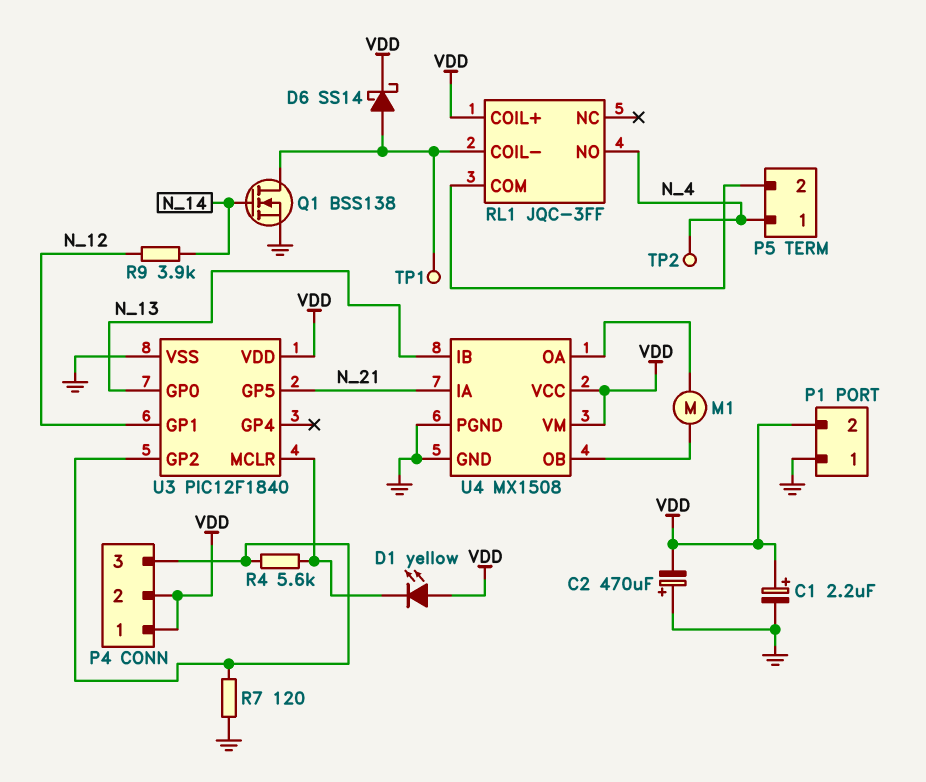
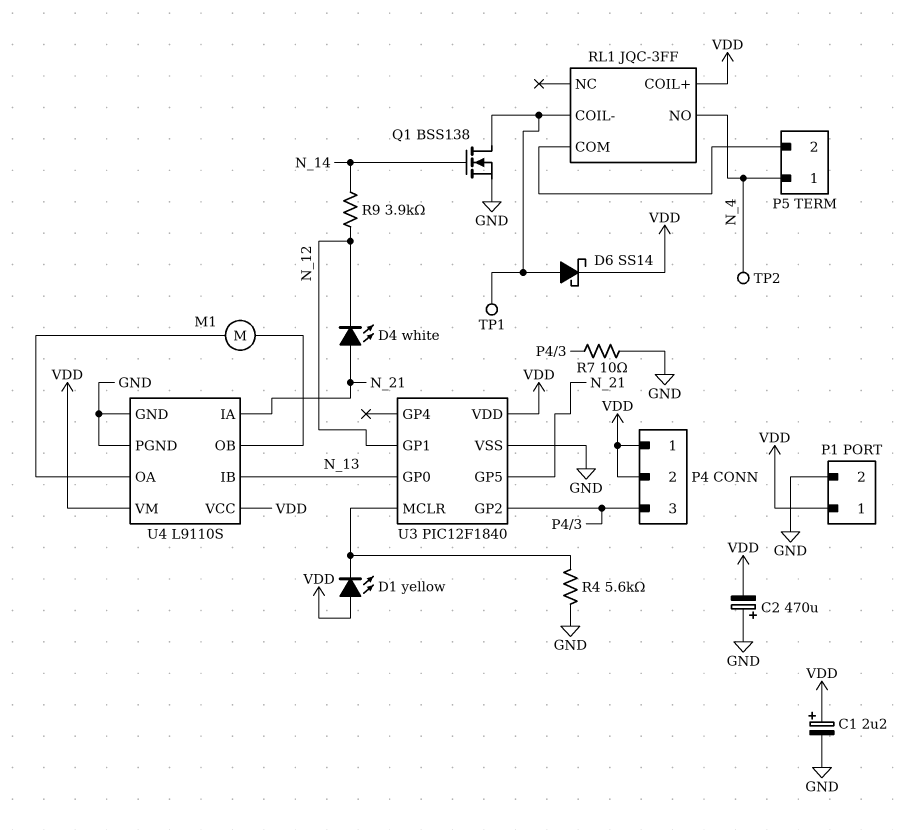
D4: none -> LED white (A N_21, K N_12)
P1 pin 1: GND -> VDD
P1 pin 2: VDD -> GND
R4: 5.6k (P4/3, U3/MCLR) -> 5.6k (GND, U3/MCLR)
R7: 120 (GND, P4/3) -> 10 (GND, P4/3)
U4: MX1508 -> L9110S

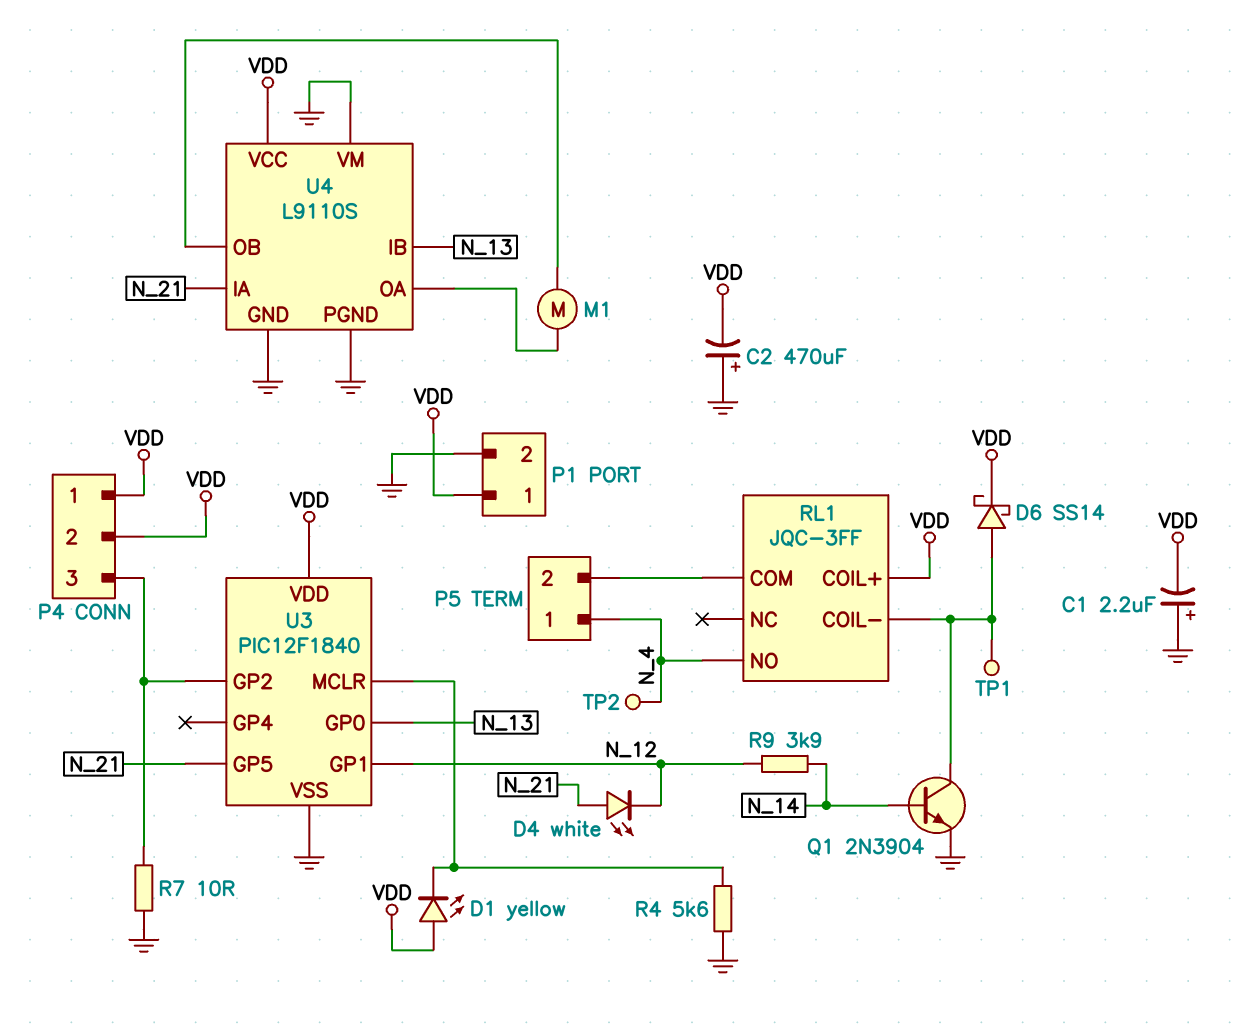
C1: 2.2uF (plus VDD, minus GND) -> 2.2uF (plus GND, minus VDD)
Q1: NMOS BSS138 (G N_14, D RL1/COIL-, S GND) -> NPN 2N3904 (B N_14, C RL1/COIL-, E GND)
U4 pin VM: VDD -> GND

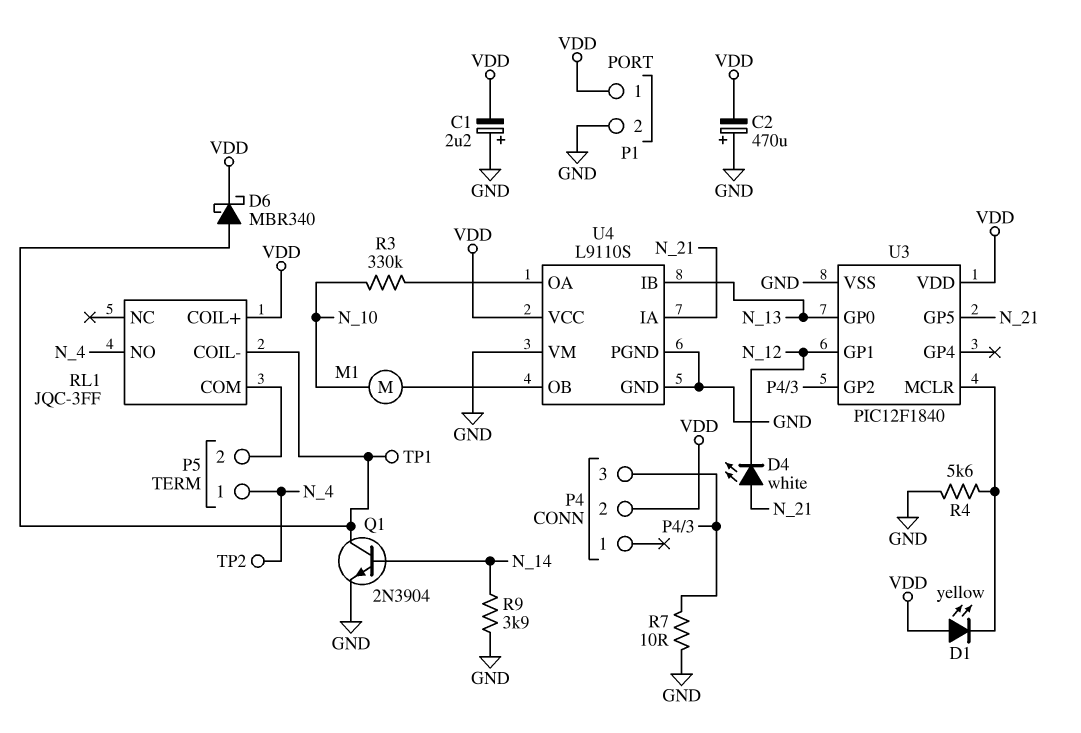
D6: schottky SS14 (A RL1/COIL-, K VDD) -> schottky MBR340 (A RL1/COIL-, K VDD)
M1: motor (U4/OA, U4/OB) -> motor (N_10, U4/OB)
P4 pin 1: VDD -> none
R3: none -> 330k (N_10, U4/OA)
R9: 3.9k (N_12, N_14) -> 3.9k (GND, N_14)

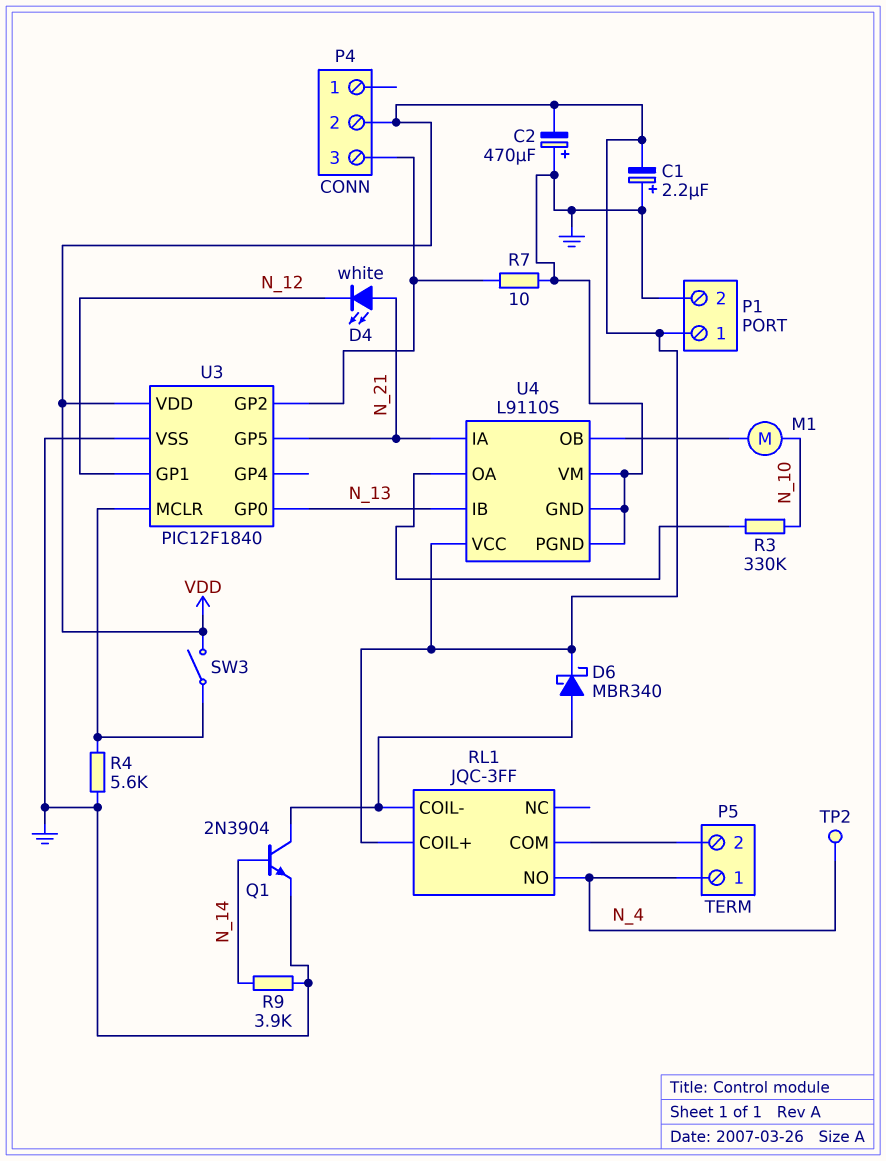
D1: LED yellow (A VDD, K U3/MCLR) -> none
SW3: none -> switch (U3/MCLR, VDD)
TP1: test point (RL1/COIL-) -> none

